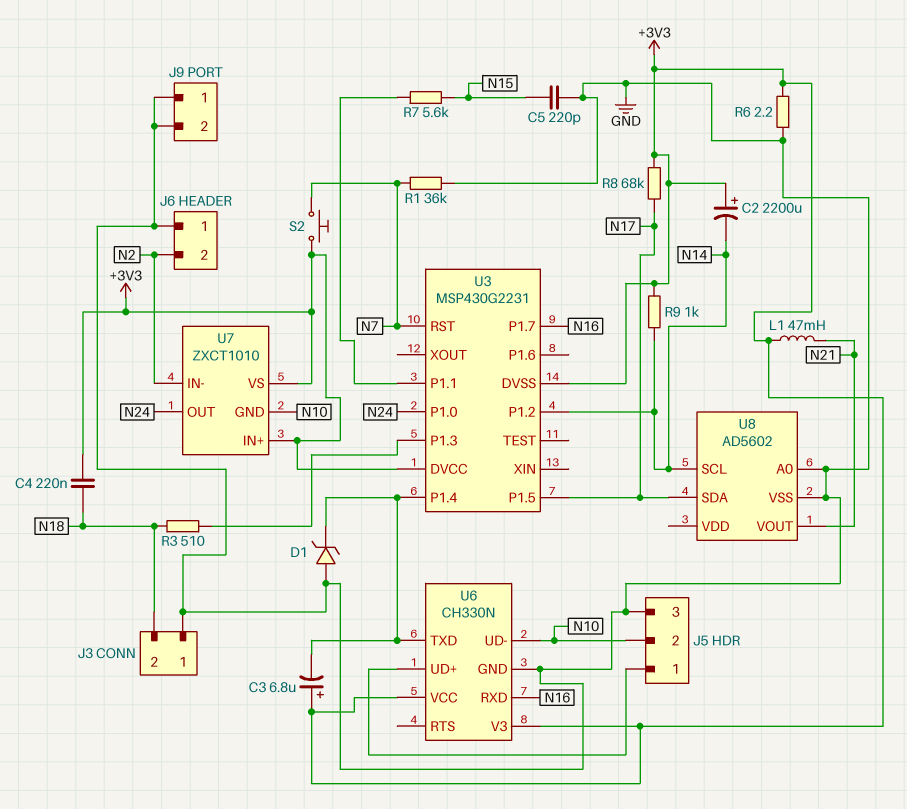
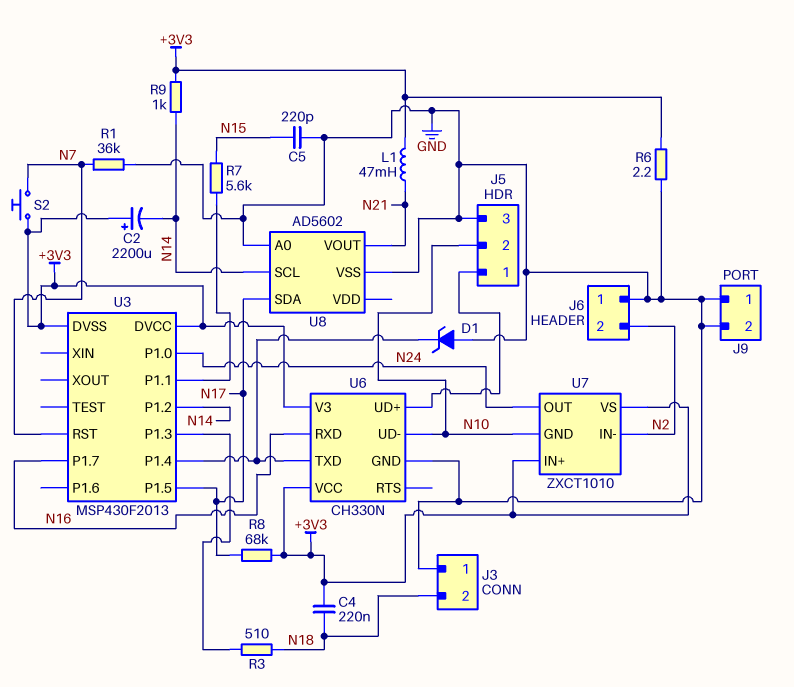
C3: 6.8uF (plus +3V3, minus U3/P1.4) -> none
U3: MSP430G2231 -> MSP430F2013

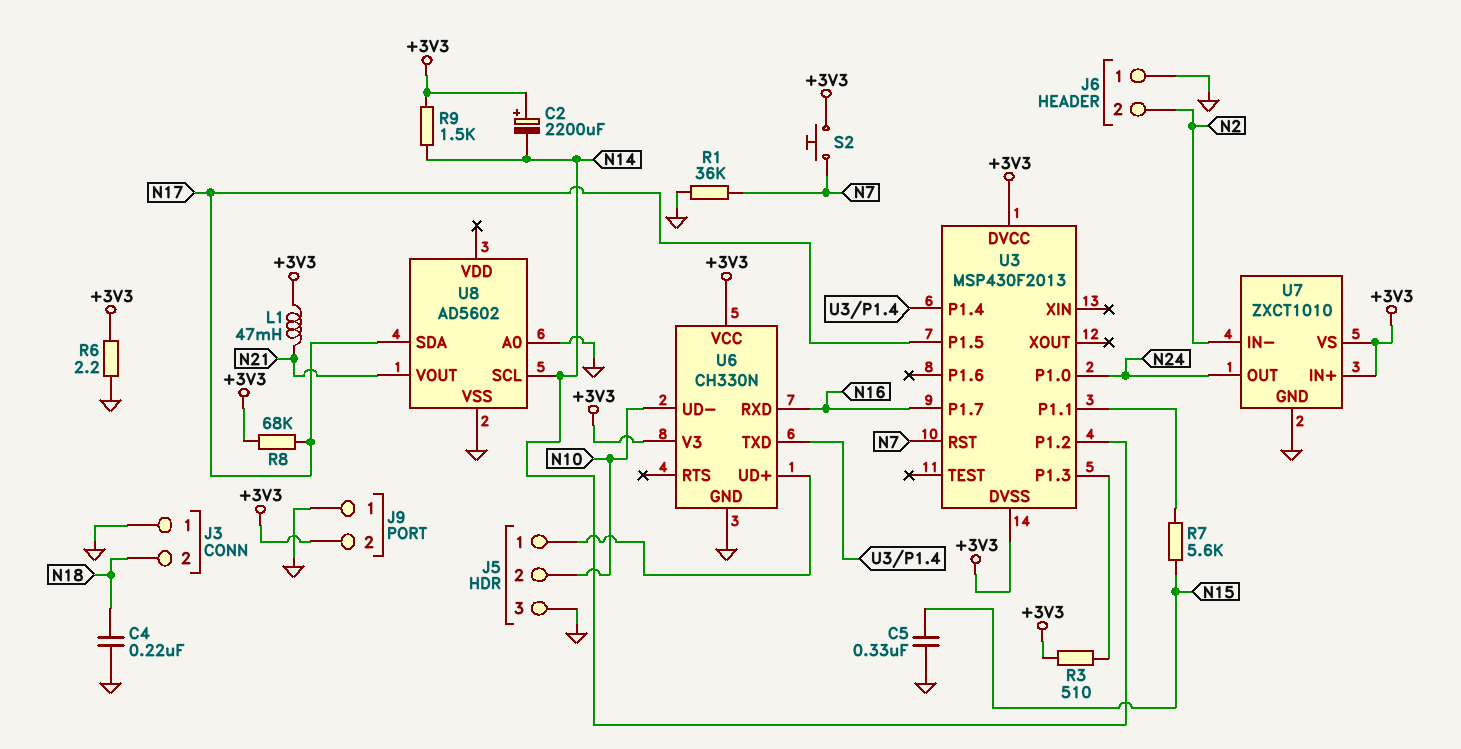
C4: 220nF (+3V3, N18) -> 220nF (GND, N18)
C5: 220pF (GND, N15) -> 330nF (GND, N15)
D1: zener (A GND, K U3/P1.4) -> none
J9 pin 2: GND -> +3V3
R3: 510 (N18, U3/P1.3) -> 510 (+3V3, U3/P1.3)
R9: 1k (+3V3, N14) -> 1.5k (+3V3, N14)
U7 pin GND: N10 -> GND

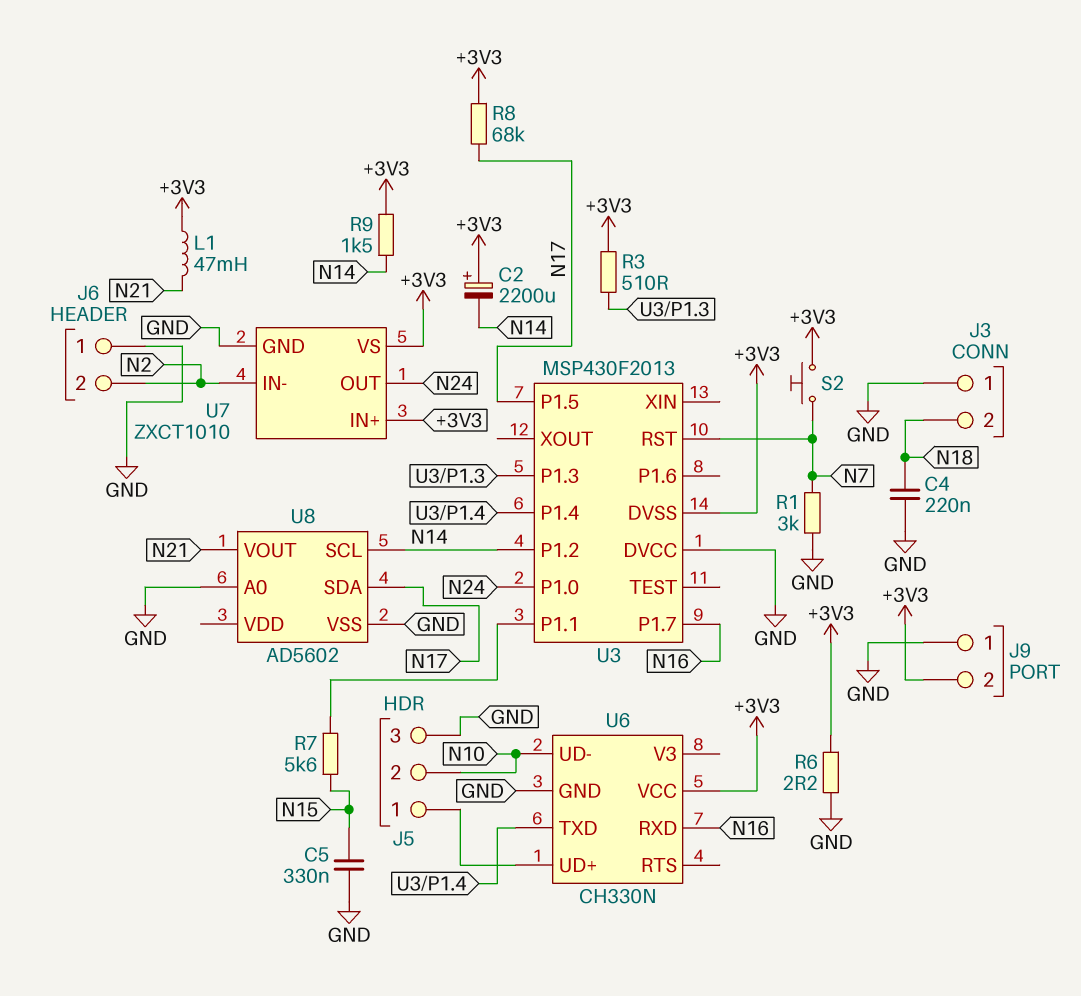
R1: 36k (GND, N7) -> 3k (GND, N7)
U3 pin DVCC: +3V3 -> GND
U6 pin V3: +3V3 -> none

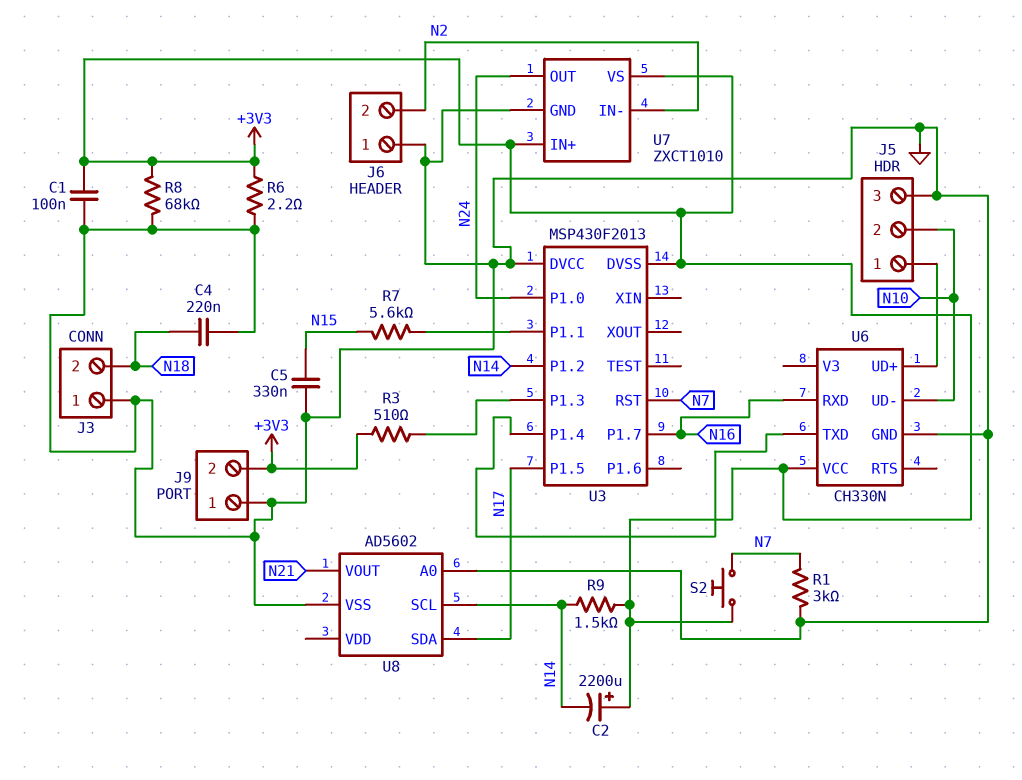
C1: none -> 100nF (+3V3, GND)
L1: 47mH (+3V3, N21) -> none
R8: 68k (+3V3, N17) -> 68k (+3V3, GND)

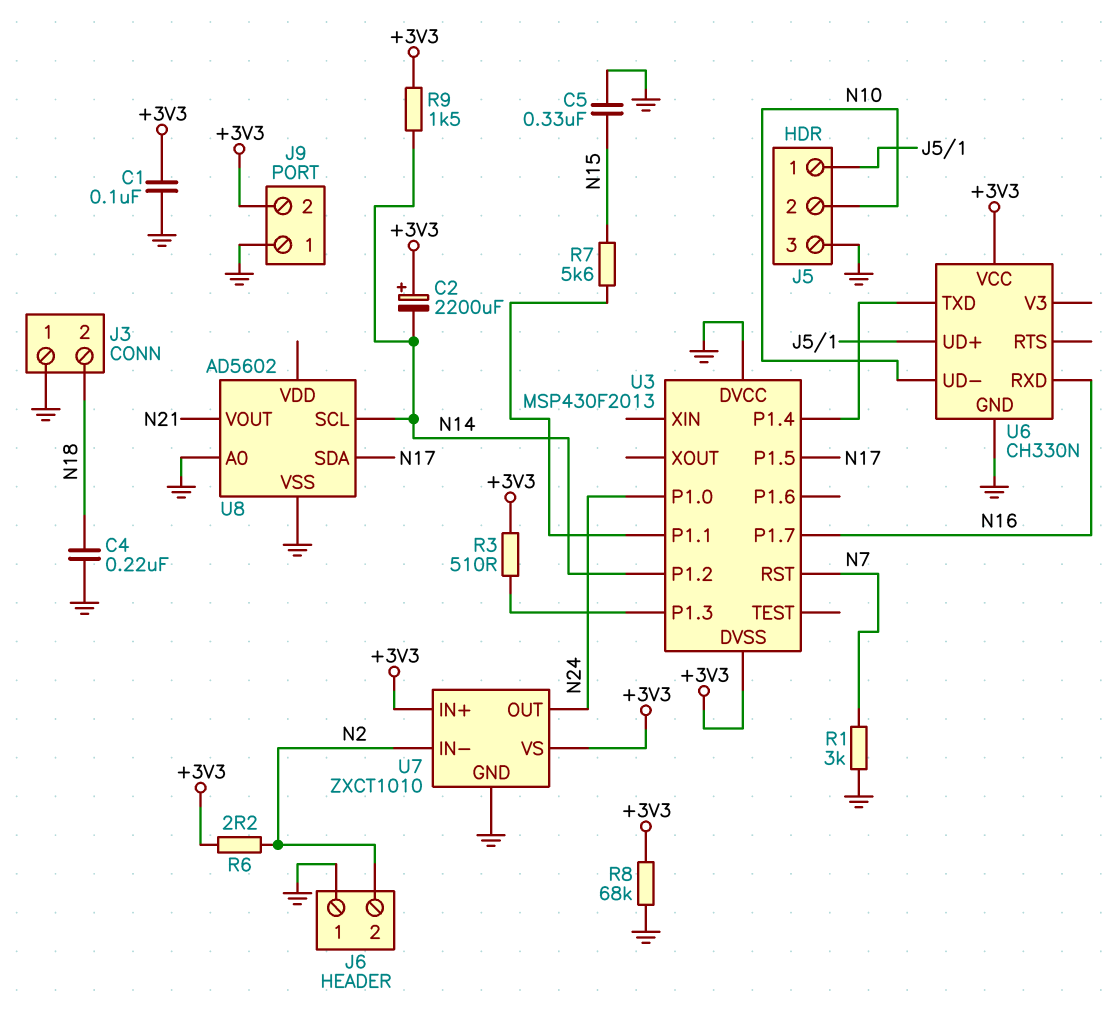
R6: 2.2 (+3V3, GND) -> 2.2 (+3V3, N2)
S2: button (+3V3, N7) -> none

